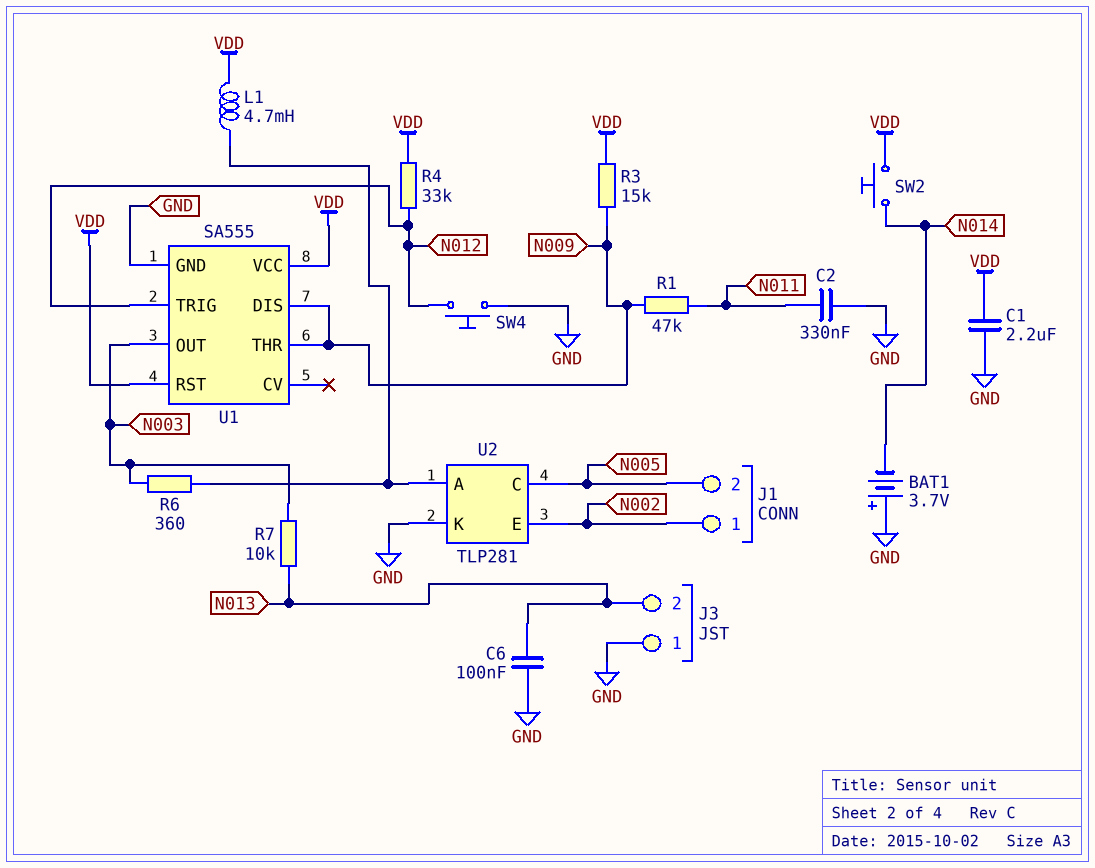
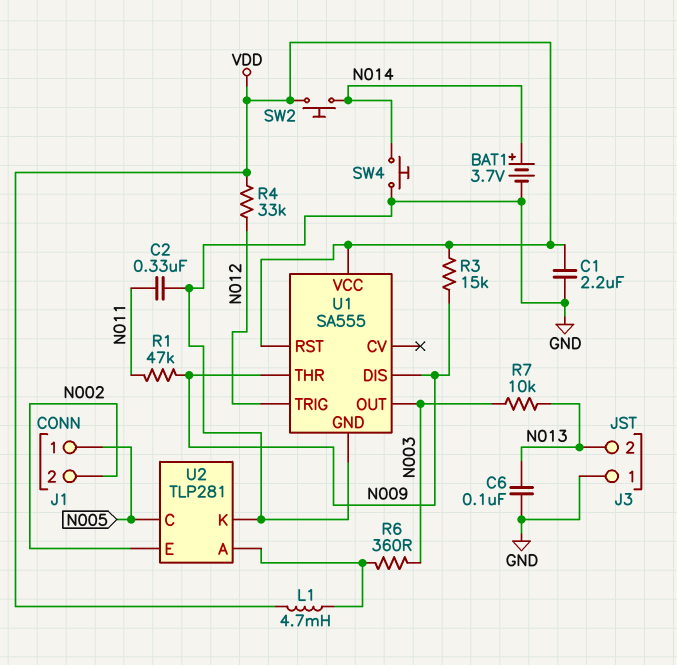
BAT1: 3.7V (plus GND, minus N014) -> 3.7V (plus N014, minus GND)
J1 pin 1: N002 -> N005
J1 pin 2: N005 -> N002
SW4: button (GND, N012) -> button (GND, N014)

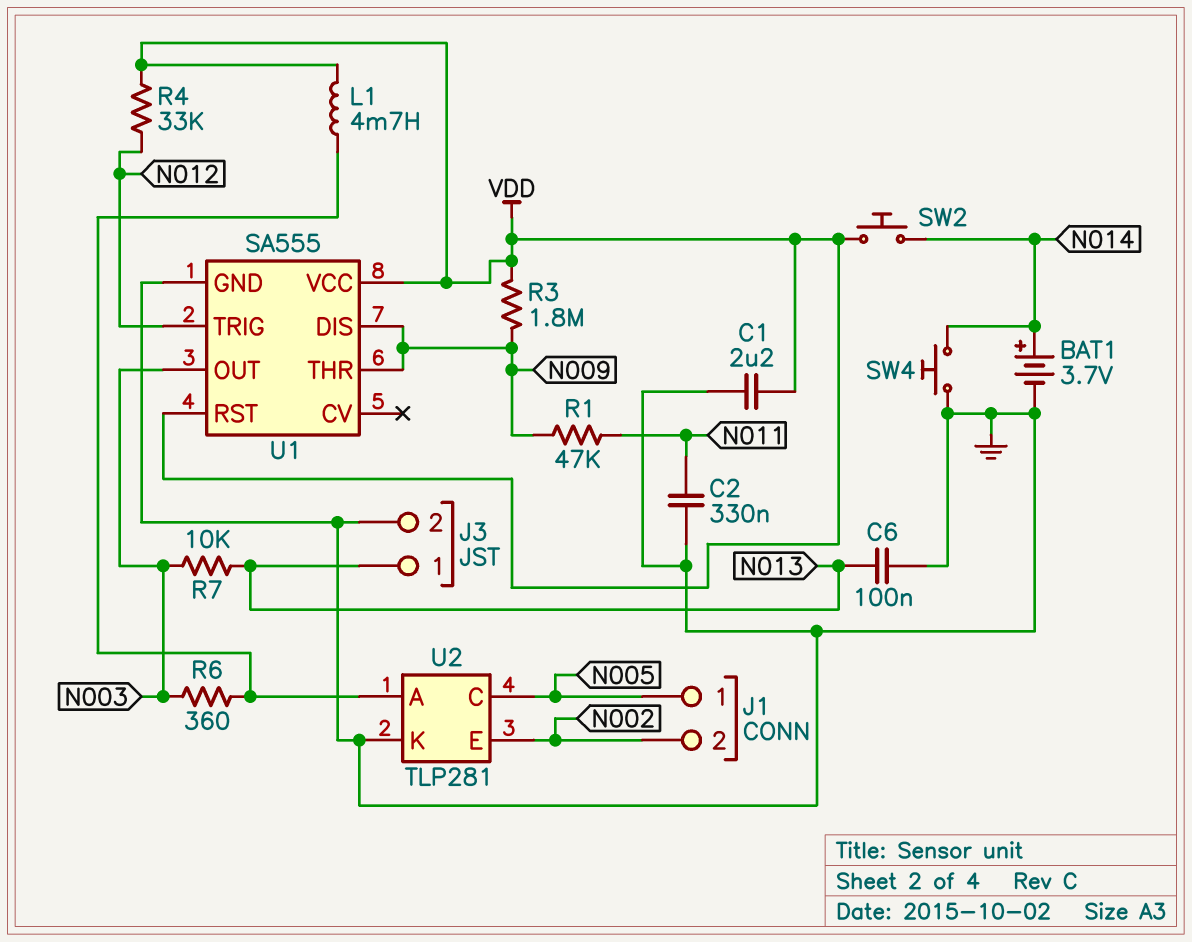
J3 pin 1: GND -> N013
J3 pin 2: N013 -> GND
R3: 15k (N009, VDD) -> 1.8M (N009, VDD)

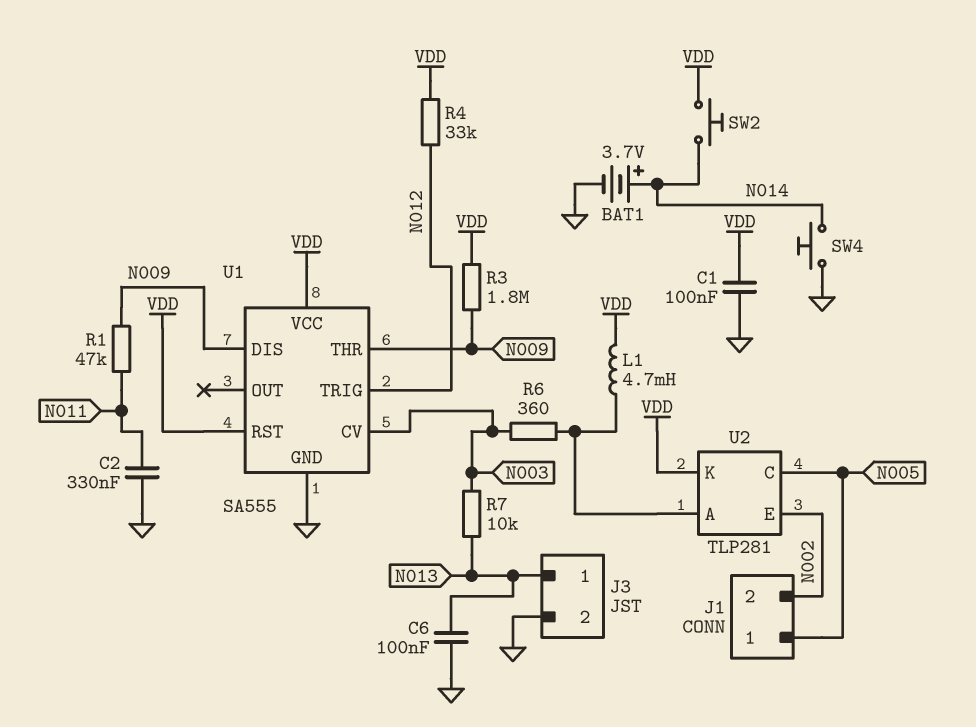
C1: 2.2uF (GND, VDD) -> 100nF (GND, VDD)
U1 pin CV: none -> N003
U1 pin OUT: N003 -> none
U2 pin K: GND -> VDD

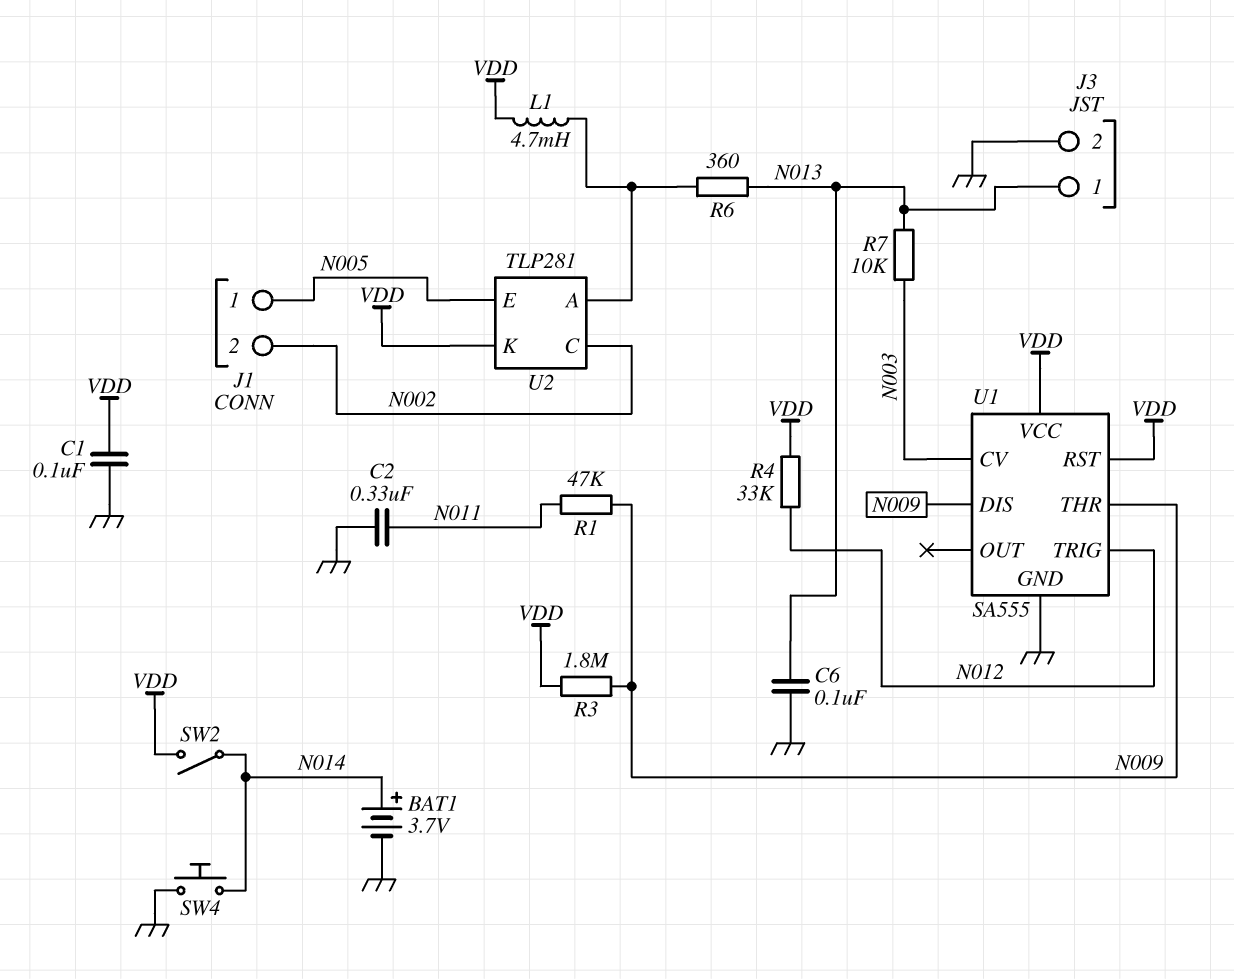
R6: 360 (N003, U2/A) -> 360 (N013, U2/A)
SW2: button (N014, VDD) -> switch (N014, VDD)
U2 pin C: N005 -> N002
U2 pin E: N002 -> N005

